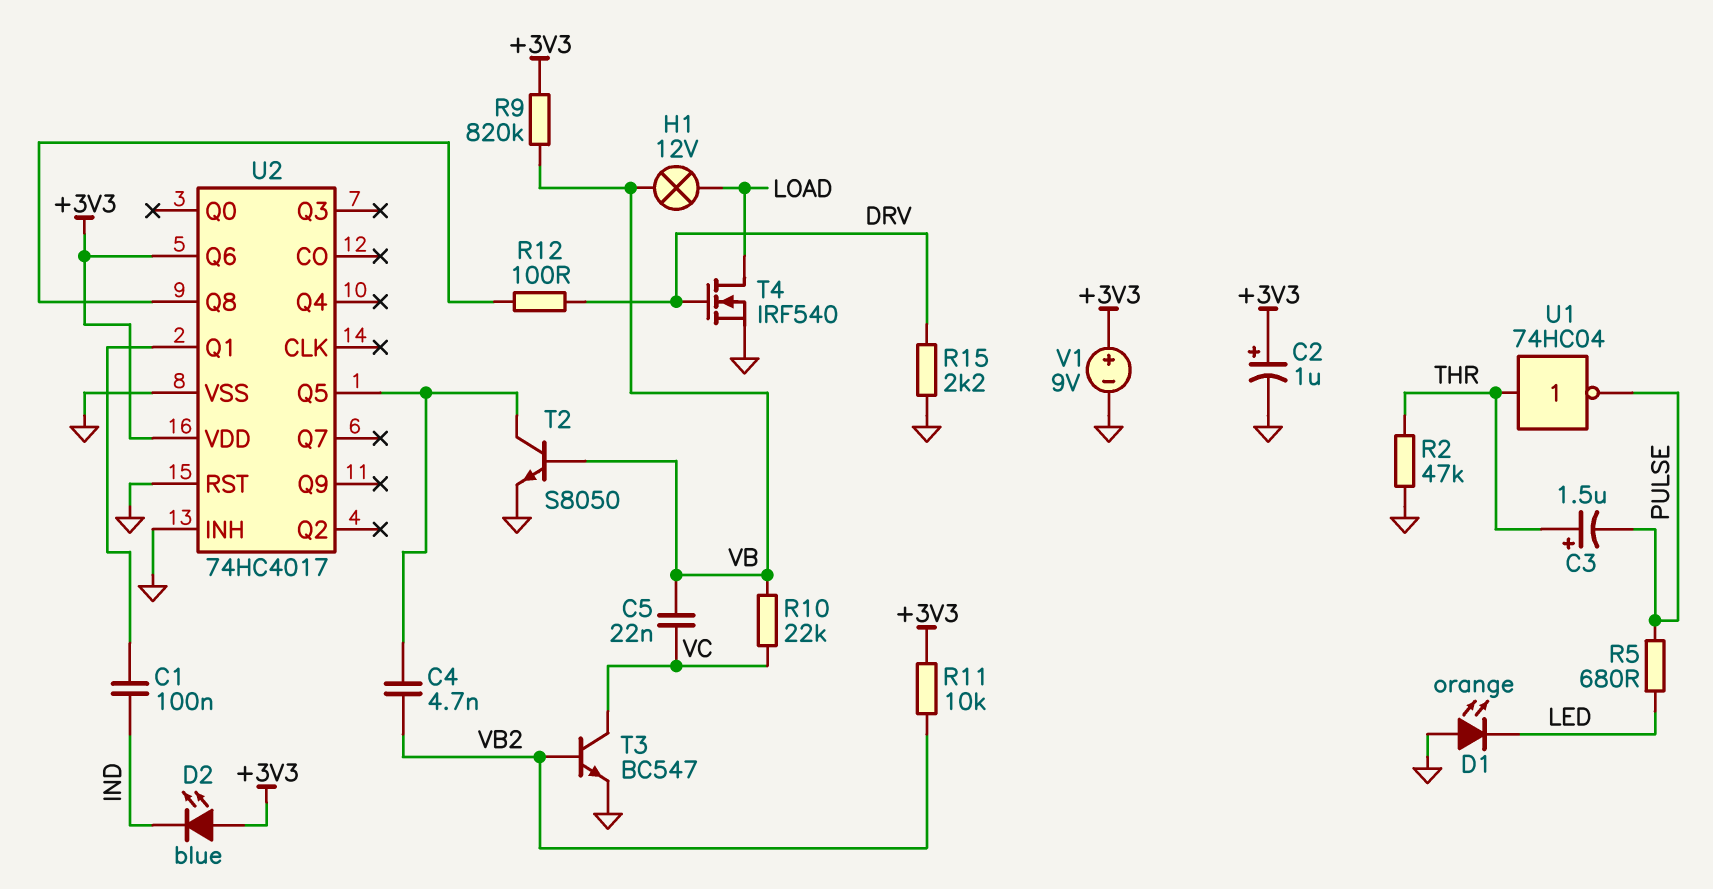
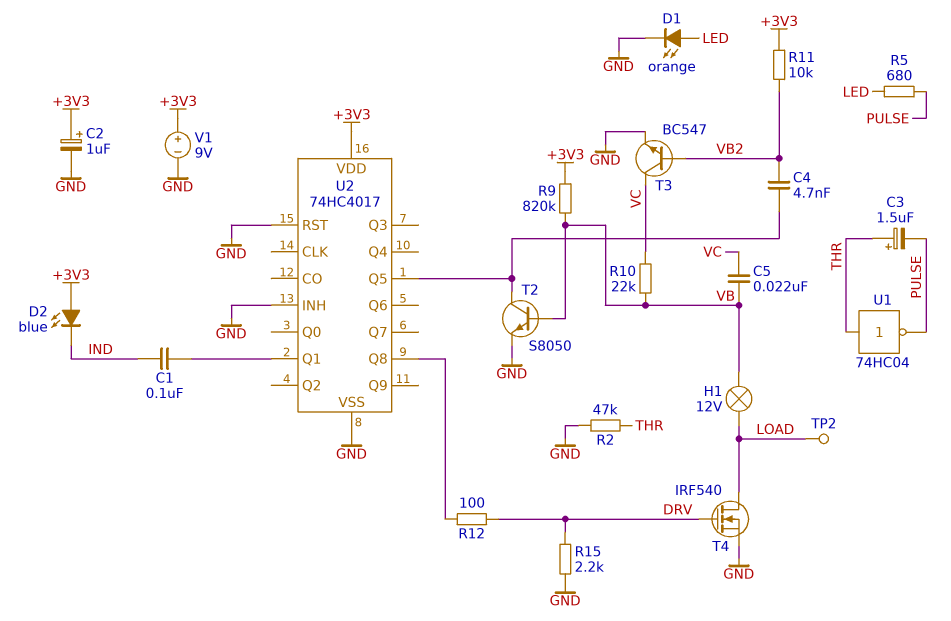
D1: LED orange (A GND, K LED) -> LED orange (A LED, K GND)
TP2: none -> test point (LOAD)
U2 pin Q6: +3V3 -> none

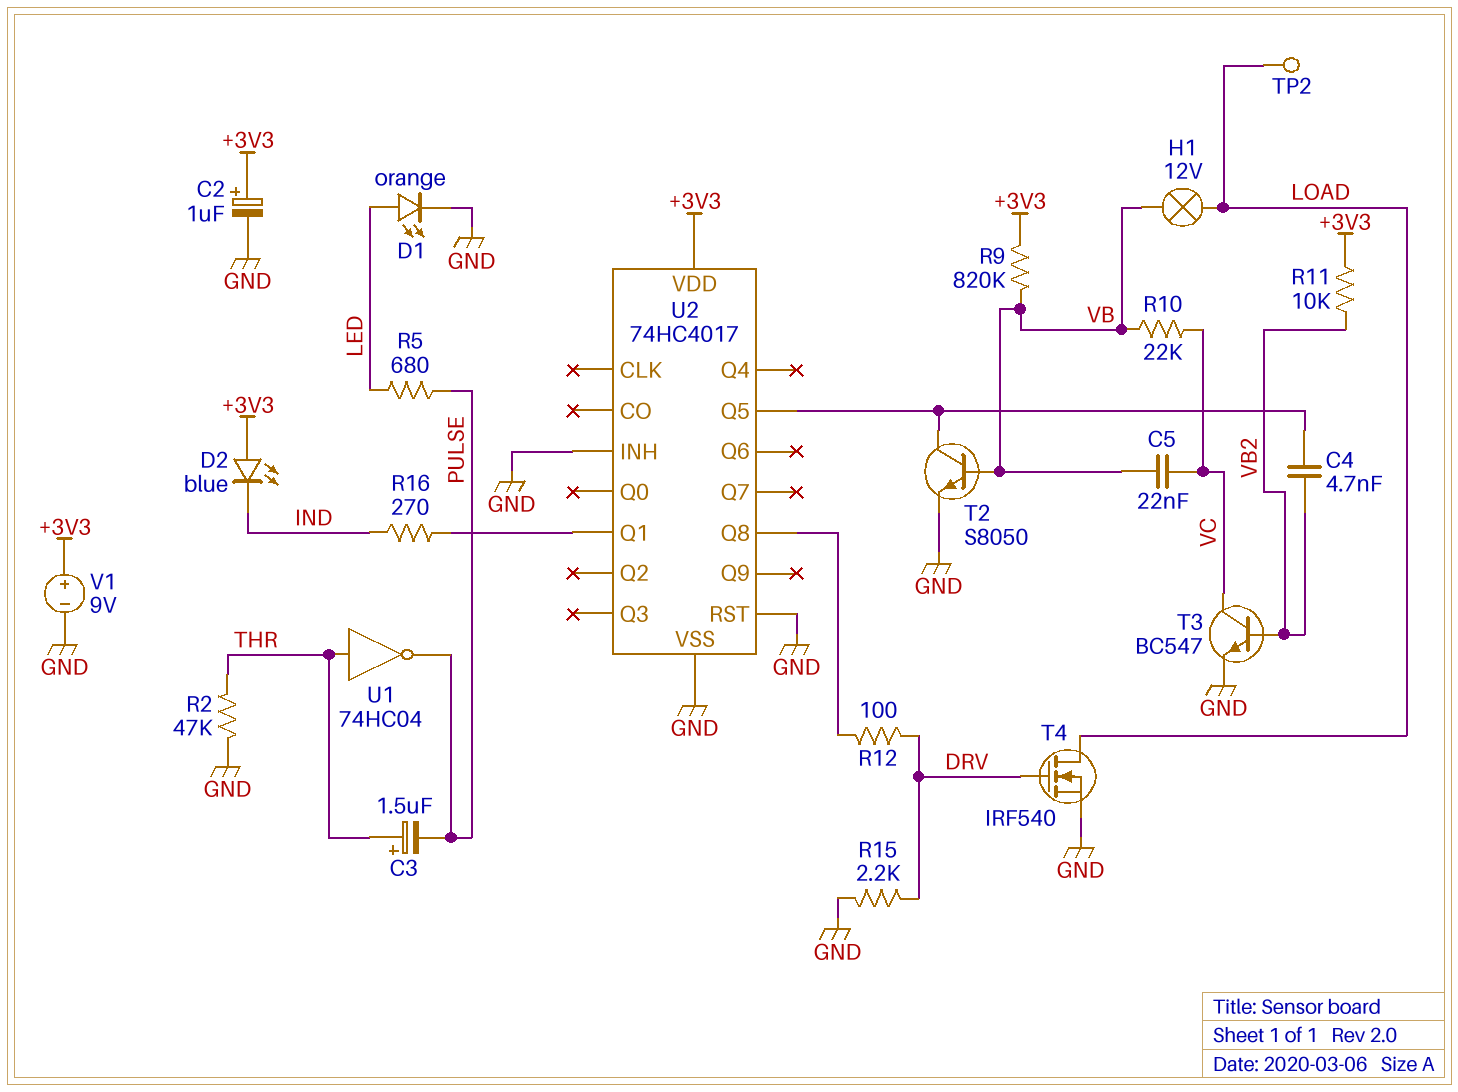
C1: 100nF (IND, U2/Q1) -> none
R16: none -> 270 (IND, U2/Q1)

